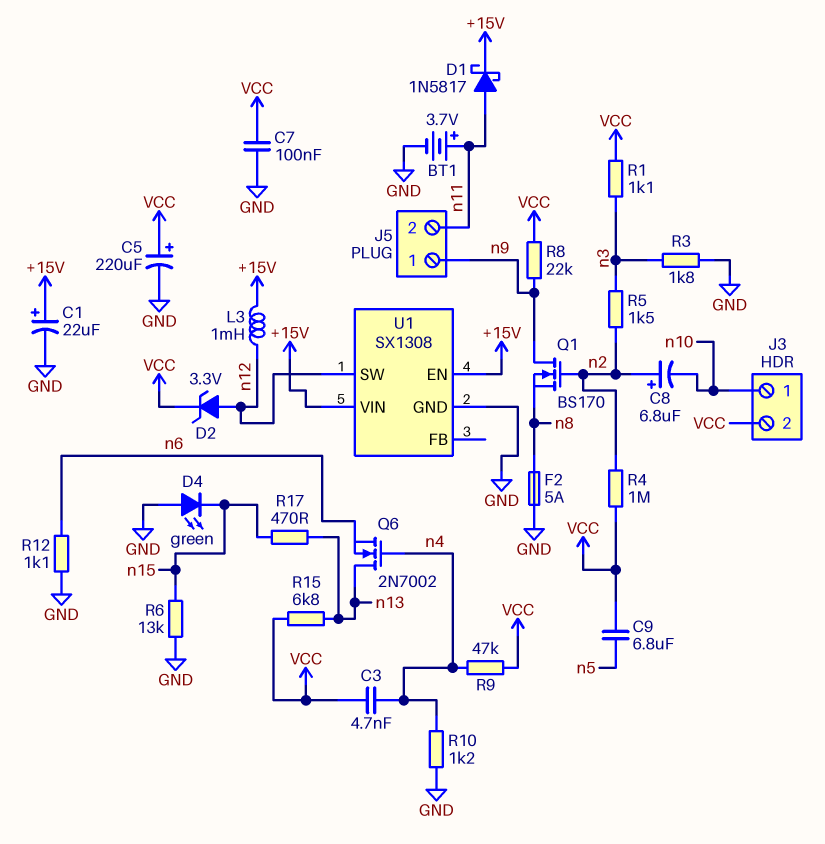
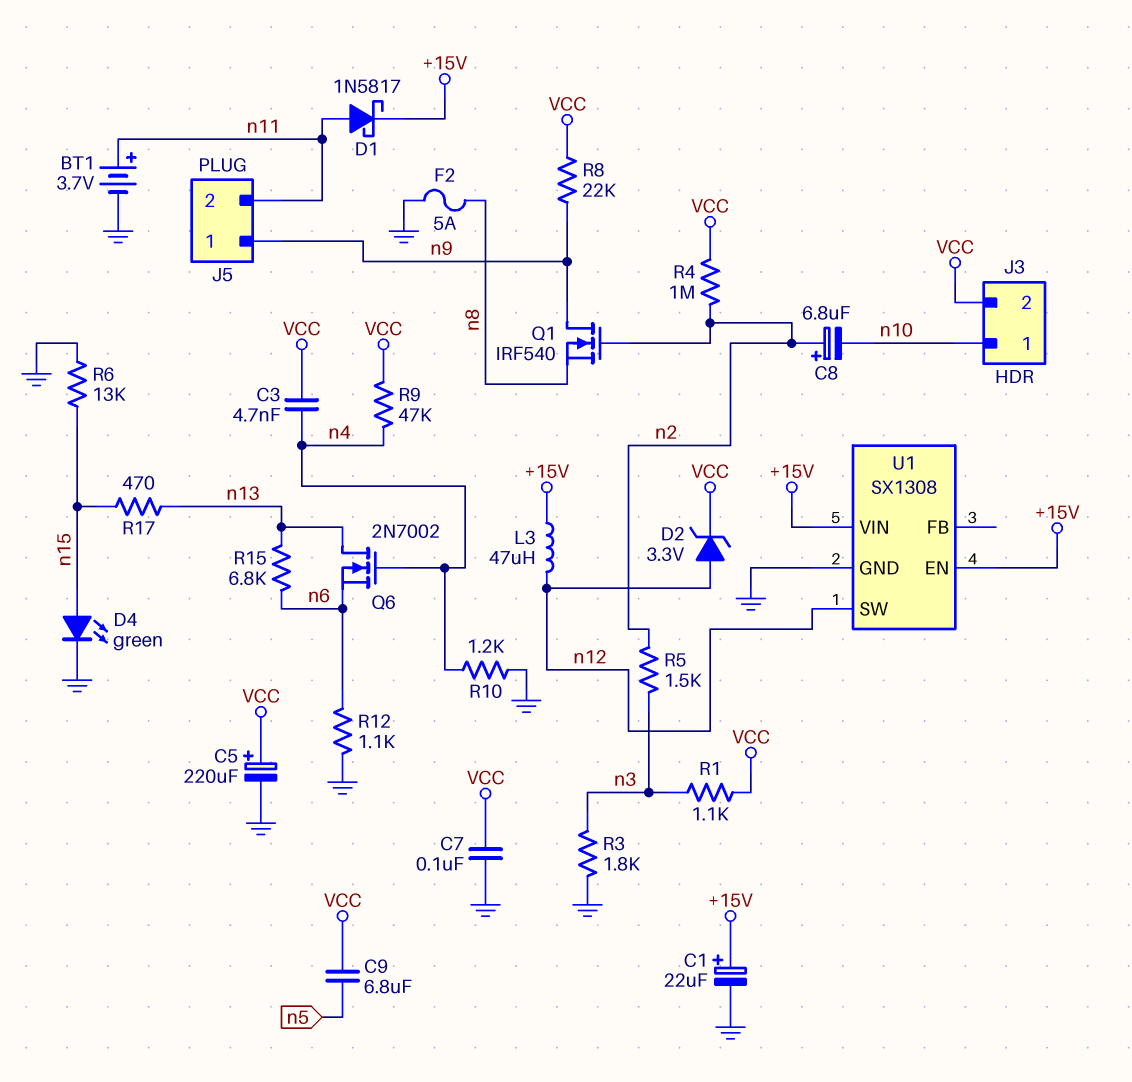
D4: LED green (A GND, K n15) -> LED green (A n15, K GND)
L3: 1mH (+15V, n12) -> 47uH (+15V, n12)
Q1: NMOS BS170 (G n2, D n9, S n8) -> NMOS IRF540 (G n2, D n9, S n8)
R15: 6.8k (VCC, n13) -> 6.8k (n6, n13)

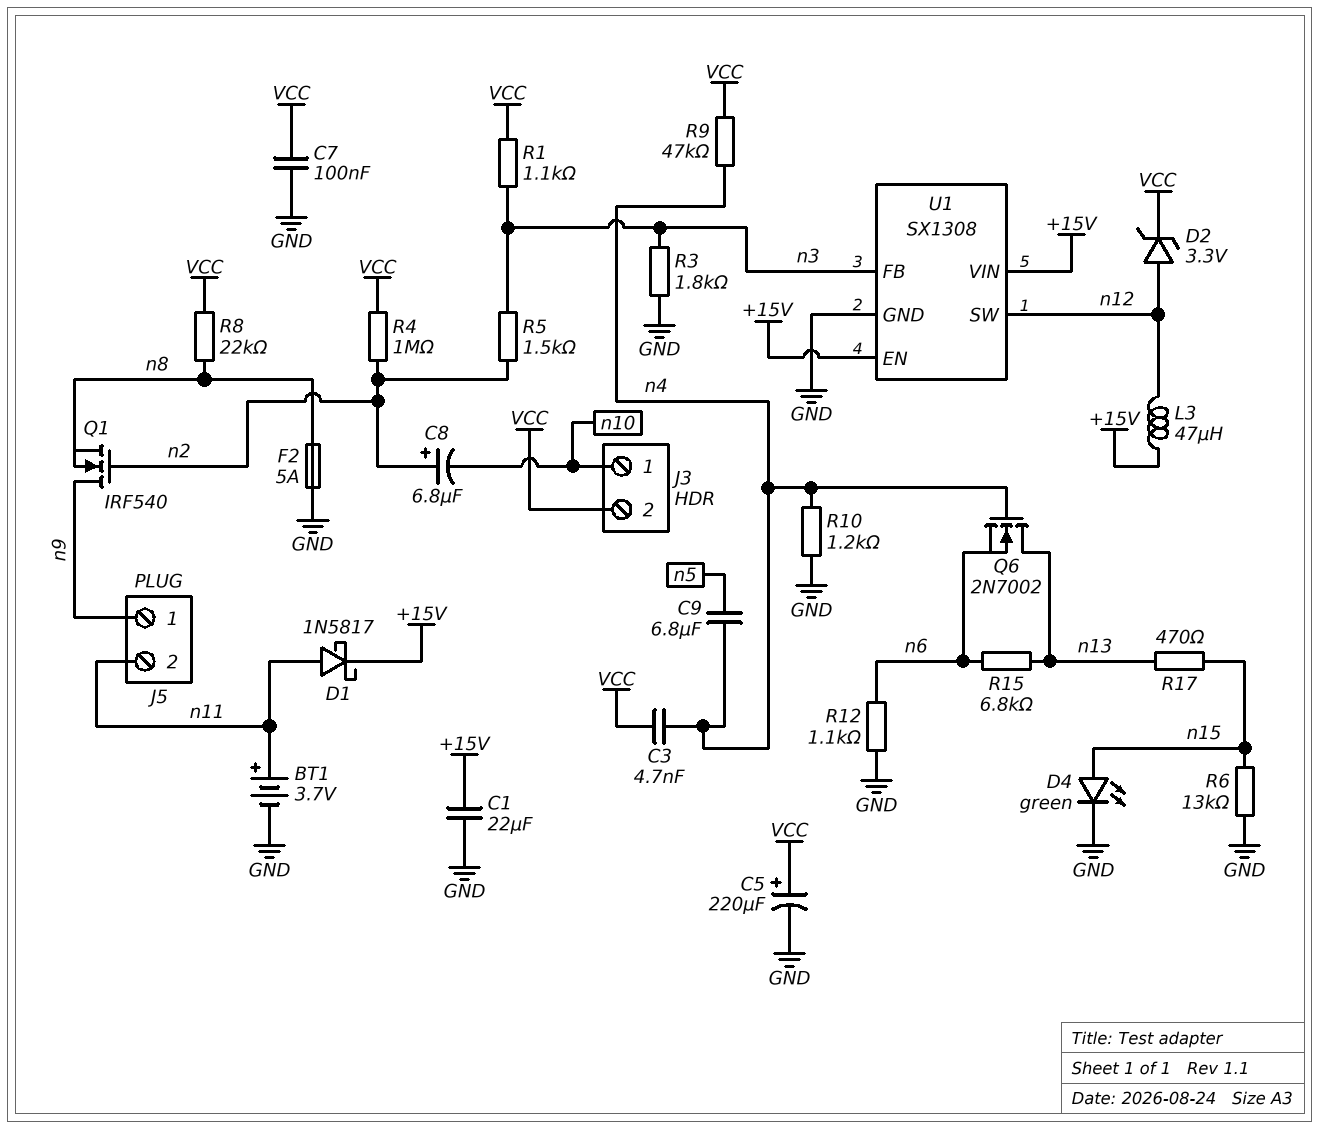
C1: 22uF (plus +15V, minus GND) -> 22uF (+15V, GND)
C9: 6.8uF (VCC, n5) -> 6.8uF (n4, n5)
R8: 22k (VCC, n9) -> 22k (VCC, n8)
U1 pin FB: none -> n3

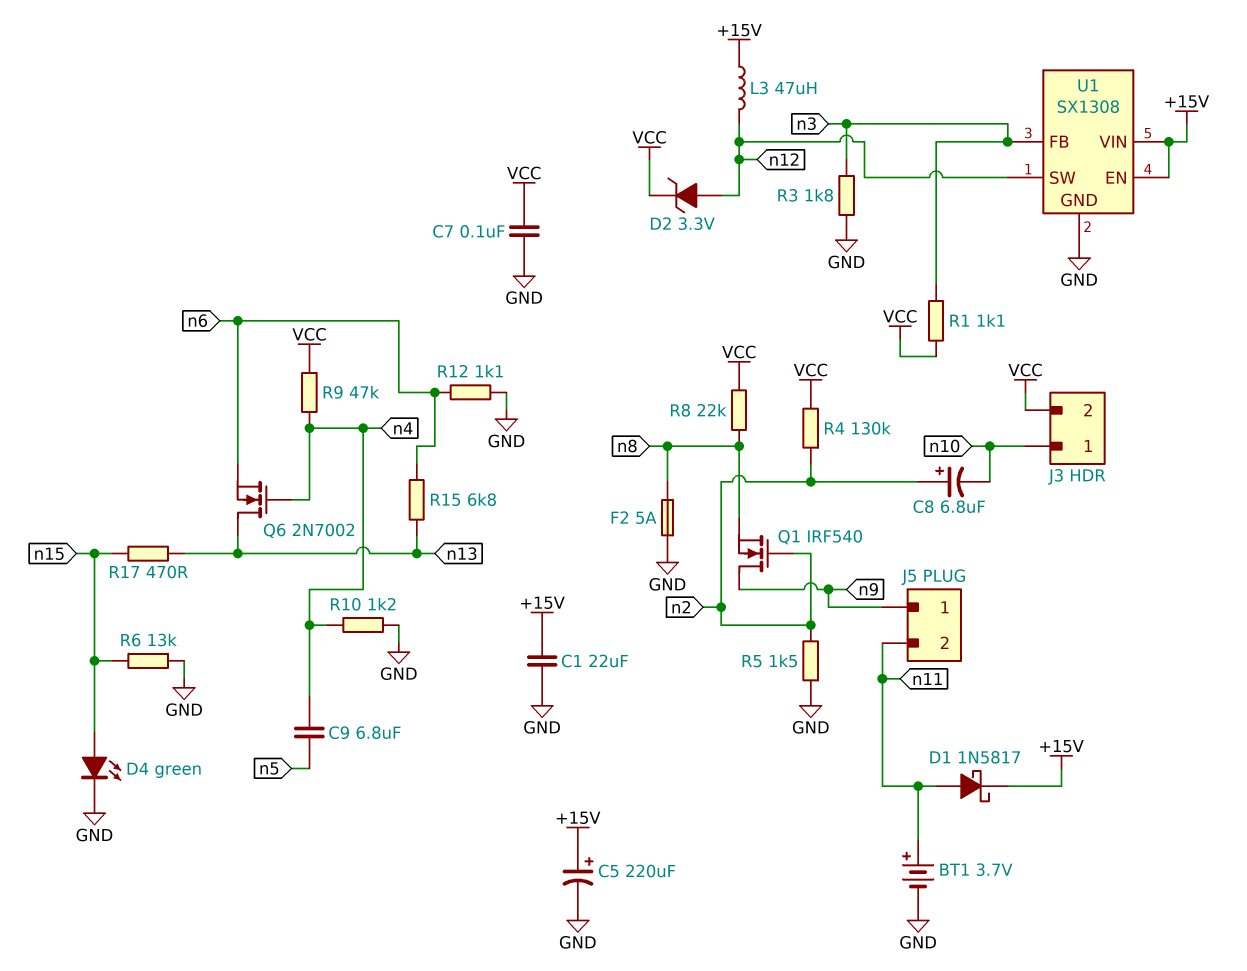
C3: 4.7nF (VCC, n4) -> none
C5: 220uF (plus VCC, minus GND) -> 220uF (plus +15V, minus GND)
R4: 1M (VCC, n2) -> 130k (VCC, n2)
R5: 1.5k (n2, n3) -> 1.5k (GND, n2)

